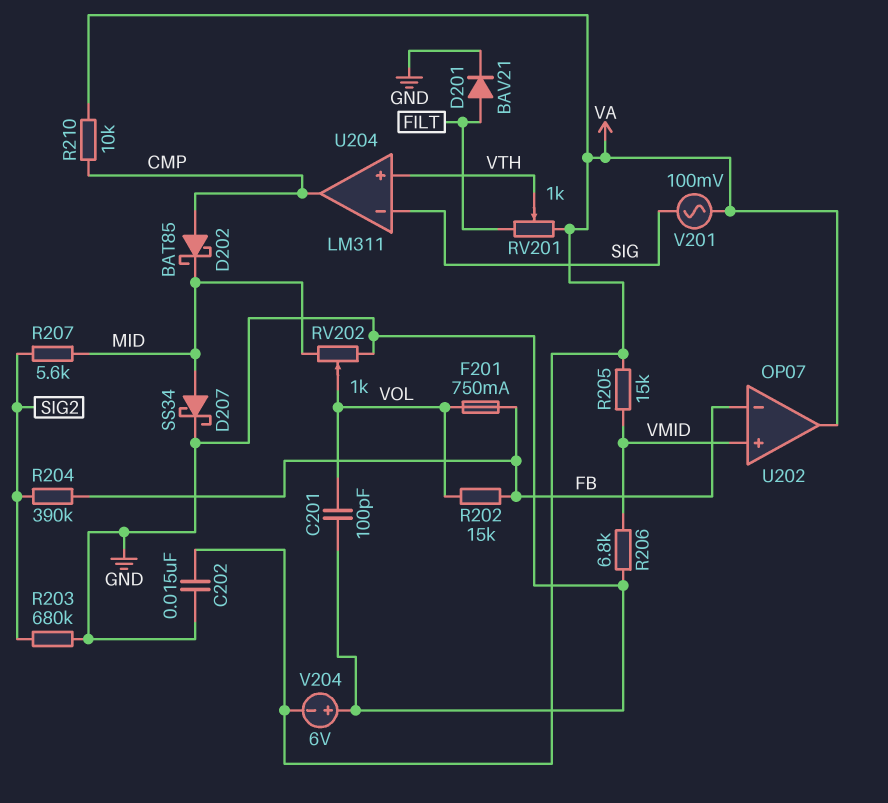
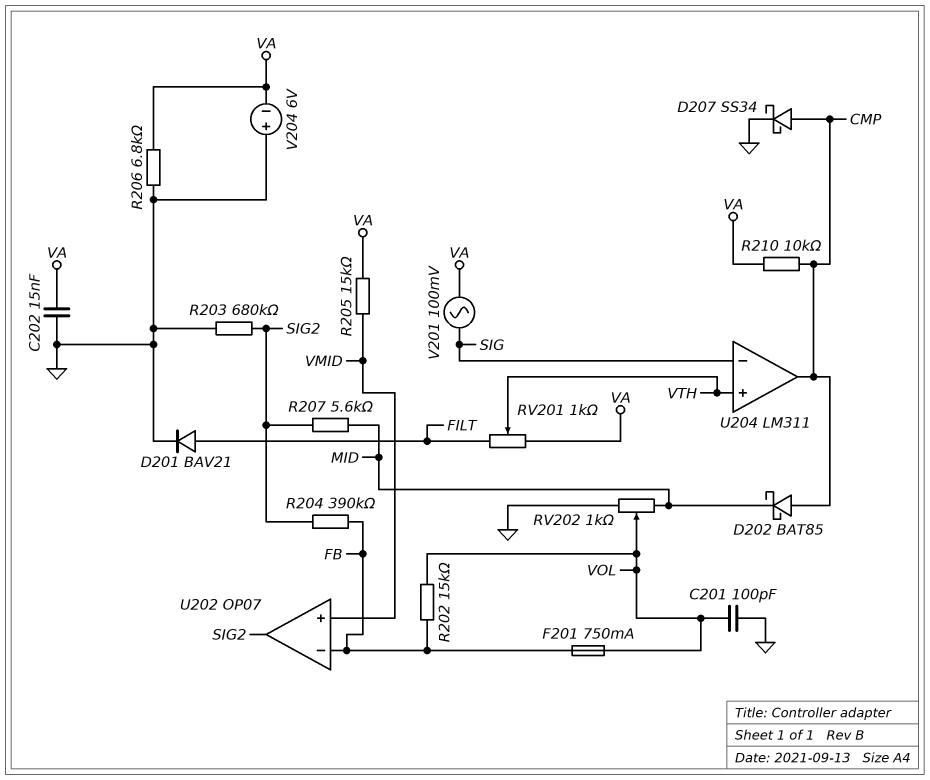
D207: schottky SS34 (A MID, K GND) -> schottky SS34 (A CMP, K GND)
R206: 6.8k (GND, VMID) -> 6.8k (GND, VA)
U202 pin out: VA -> SIG2

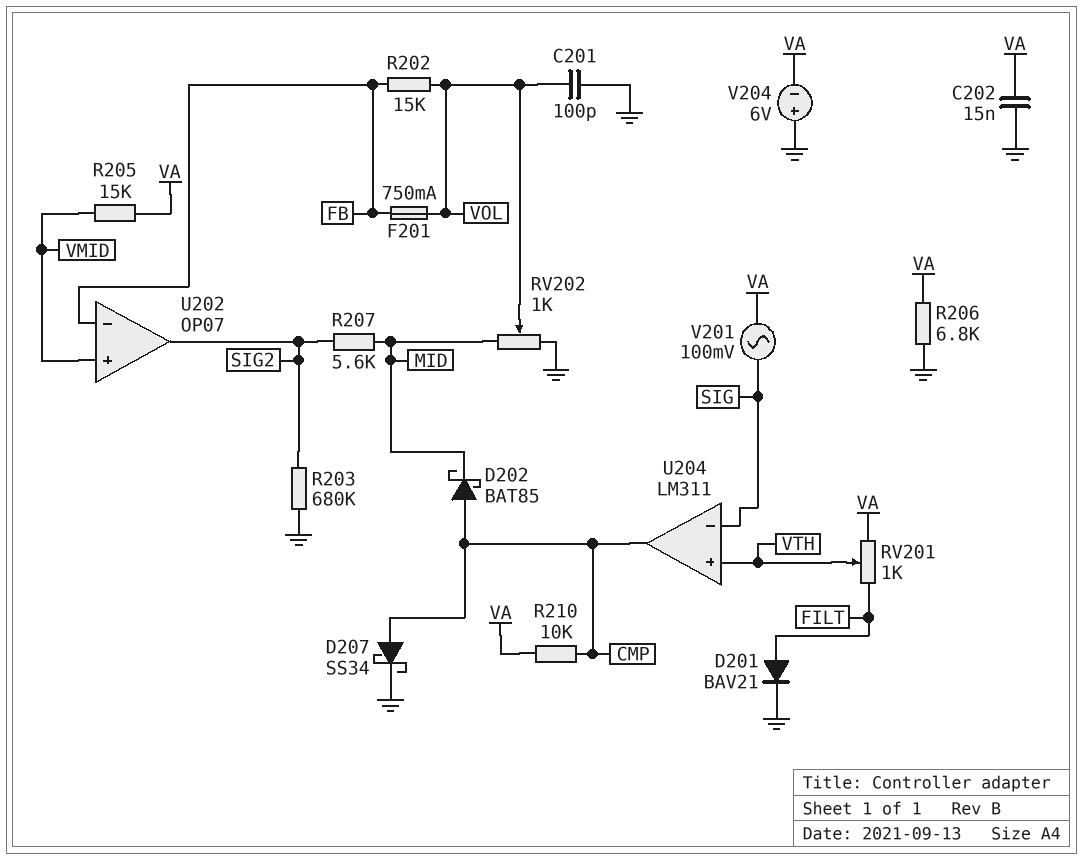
R204: 390k (FB, SIG2) -> none

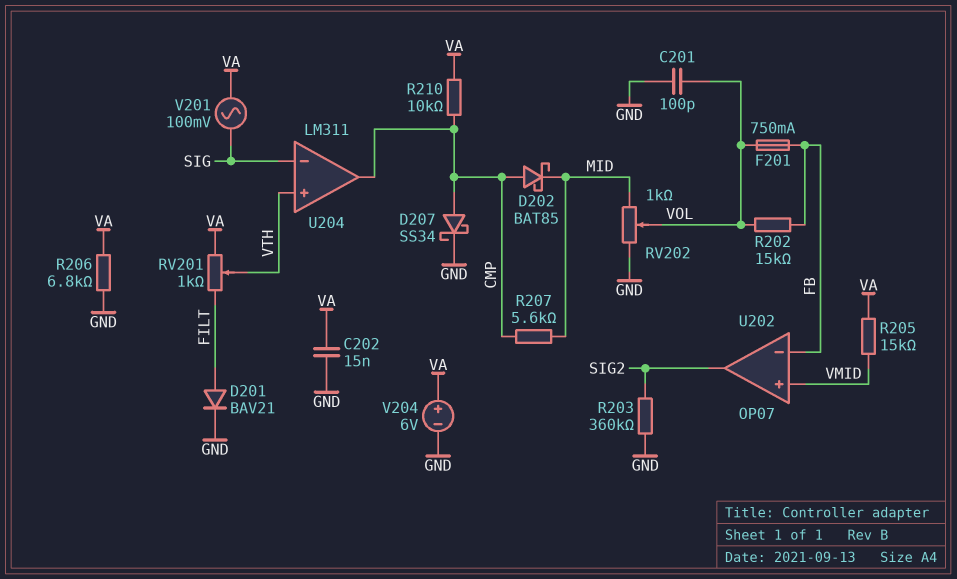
R203: 680k (GND, SIG2) -> 360k (GND, SIG2)
R207: 5.6k (MID, SIG2) -> 5.6k (CMP, MID)
V204: 6V (plus GND, minus VA) -> 6V (plus VA, minus GND)

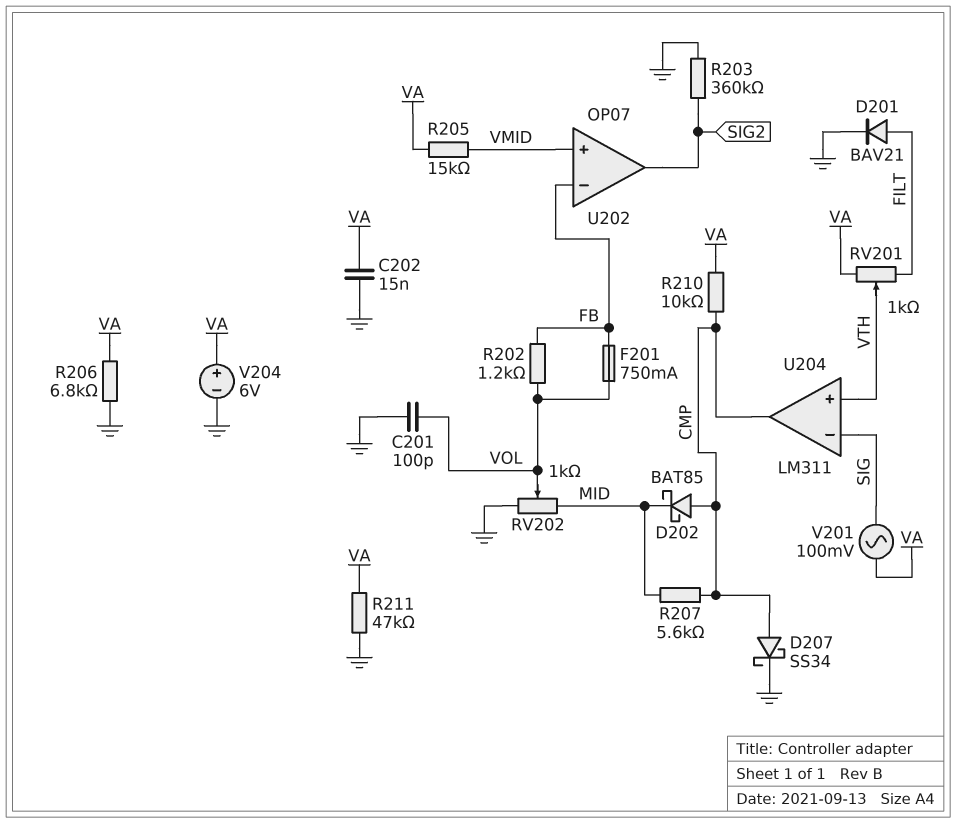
R202: 15k (FB, VOL) -> 1.2k (FB, VOL)
R211: none -> 47k (GND, VA)

